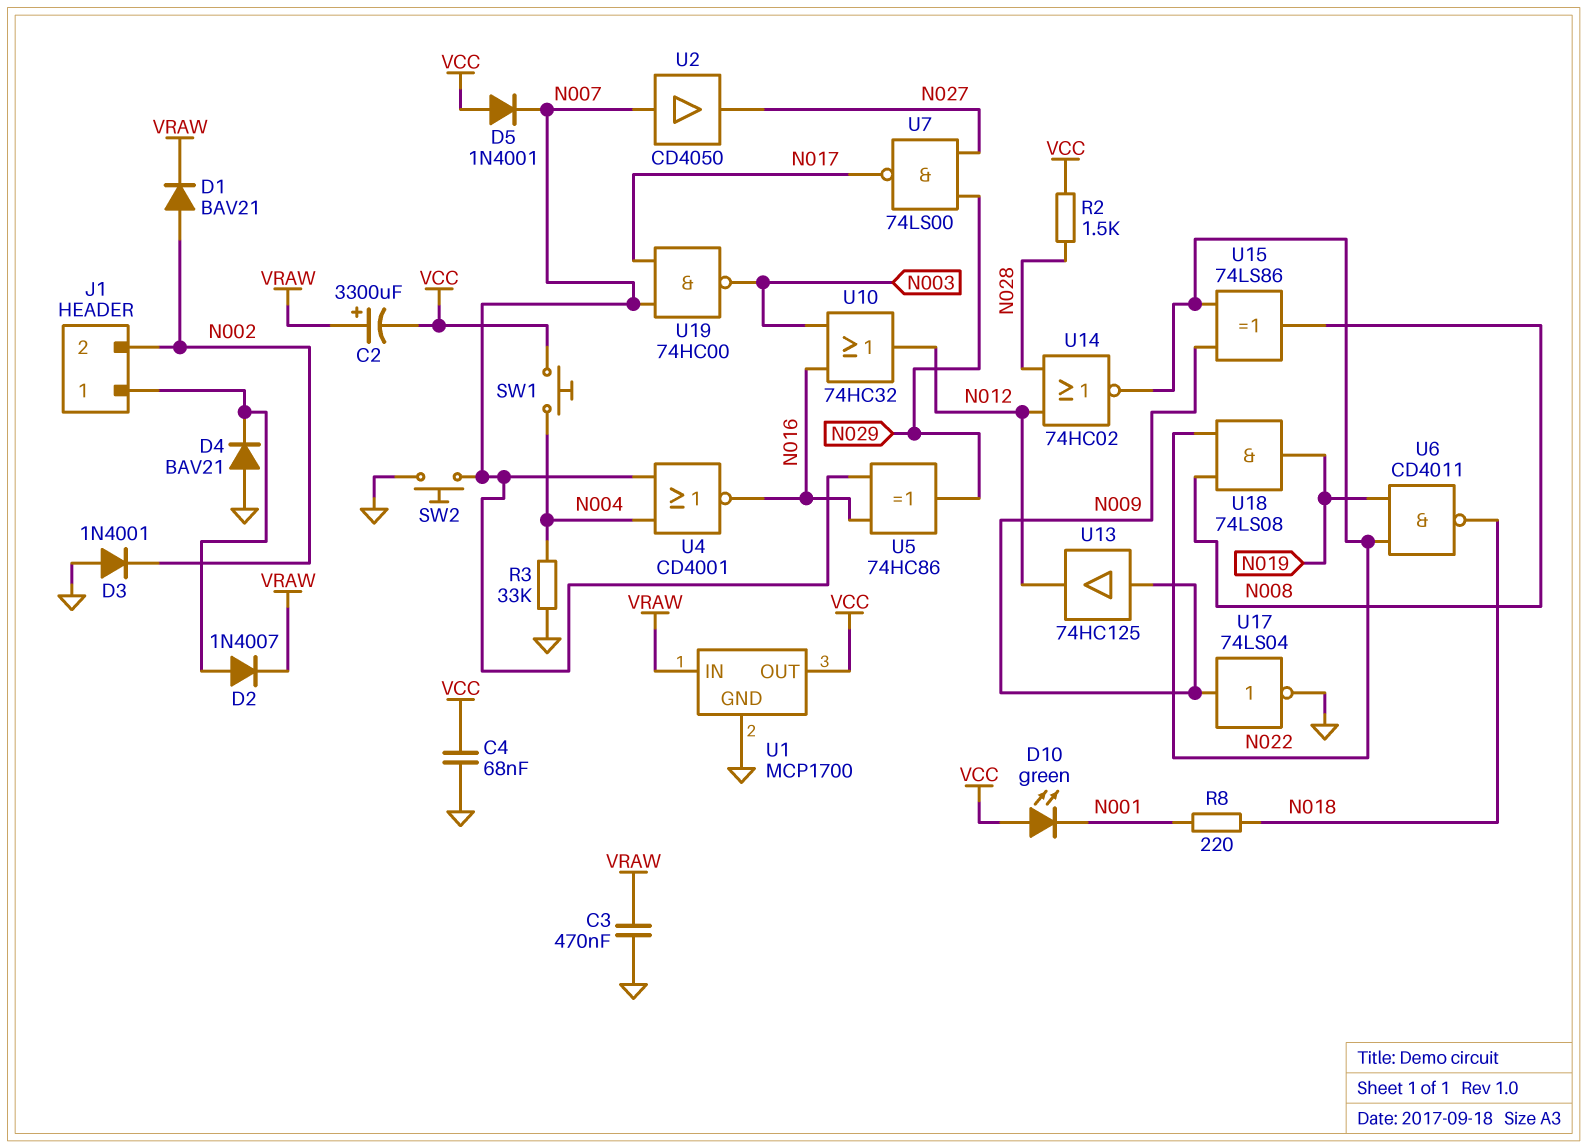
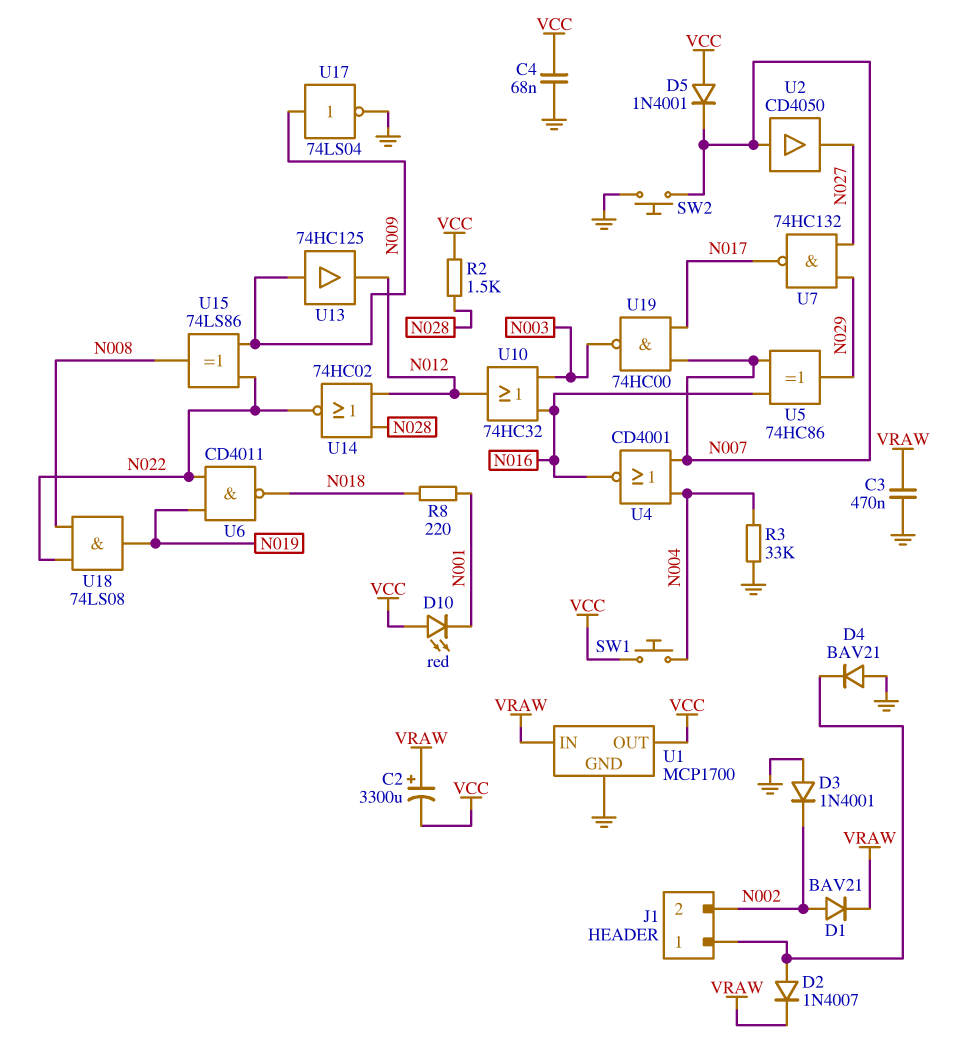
D10: LED green (A VCC, K N001) -> LED red (A VCC, K N001)
U7: NAND 74LS00 (in N027, in N029, out N017) -> NAND 74HC132 (in N027, in N029, out N017)

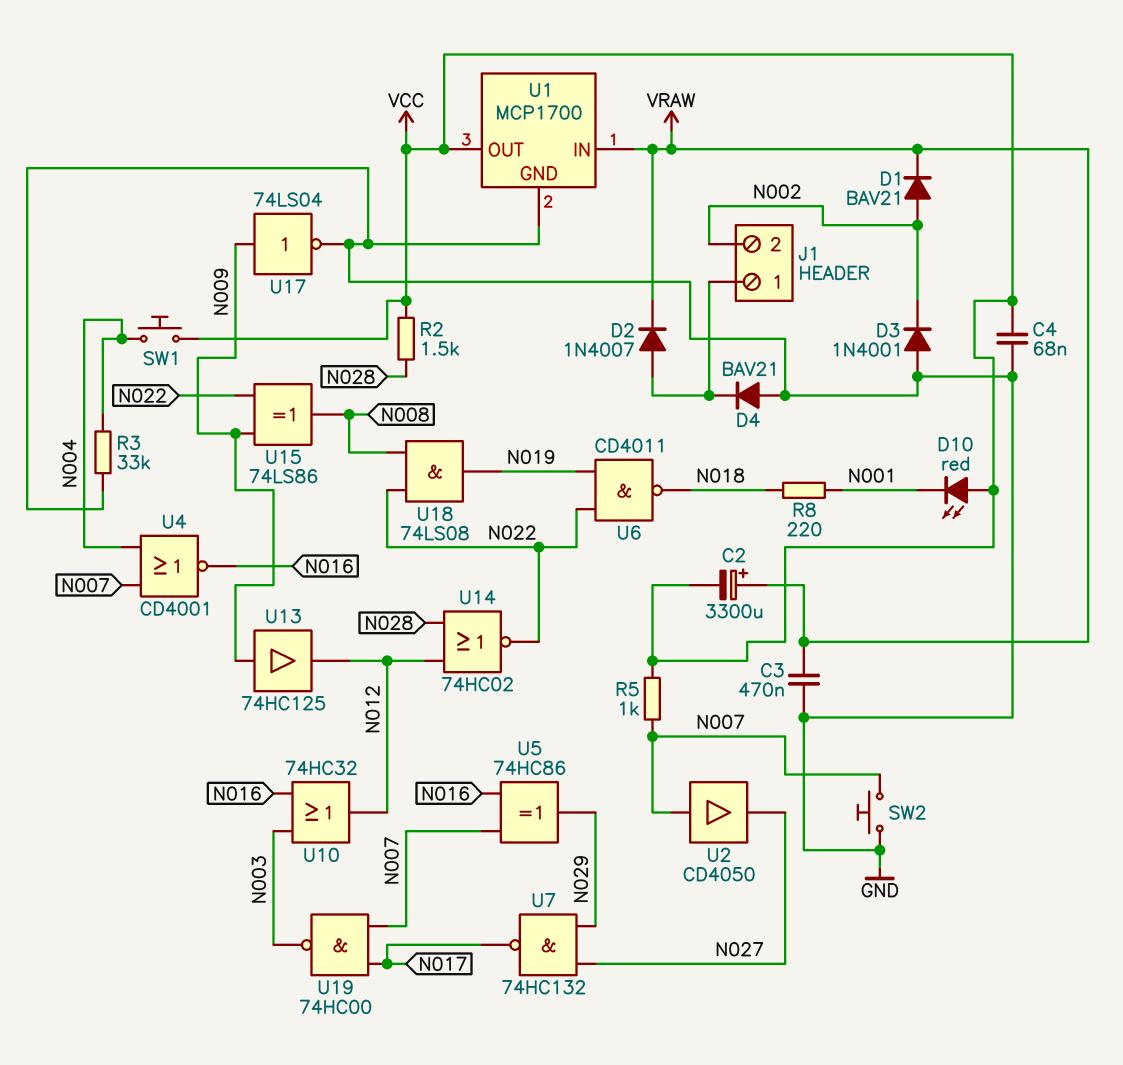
D5: diode 1N4001 (A VCC, K N007) -> none
R5: none -> 1k (N007, VCC)

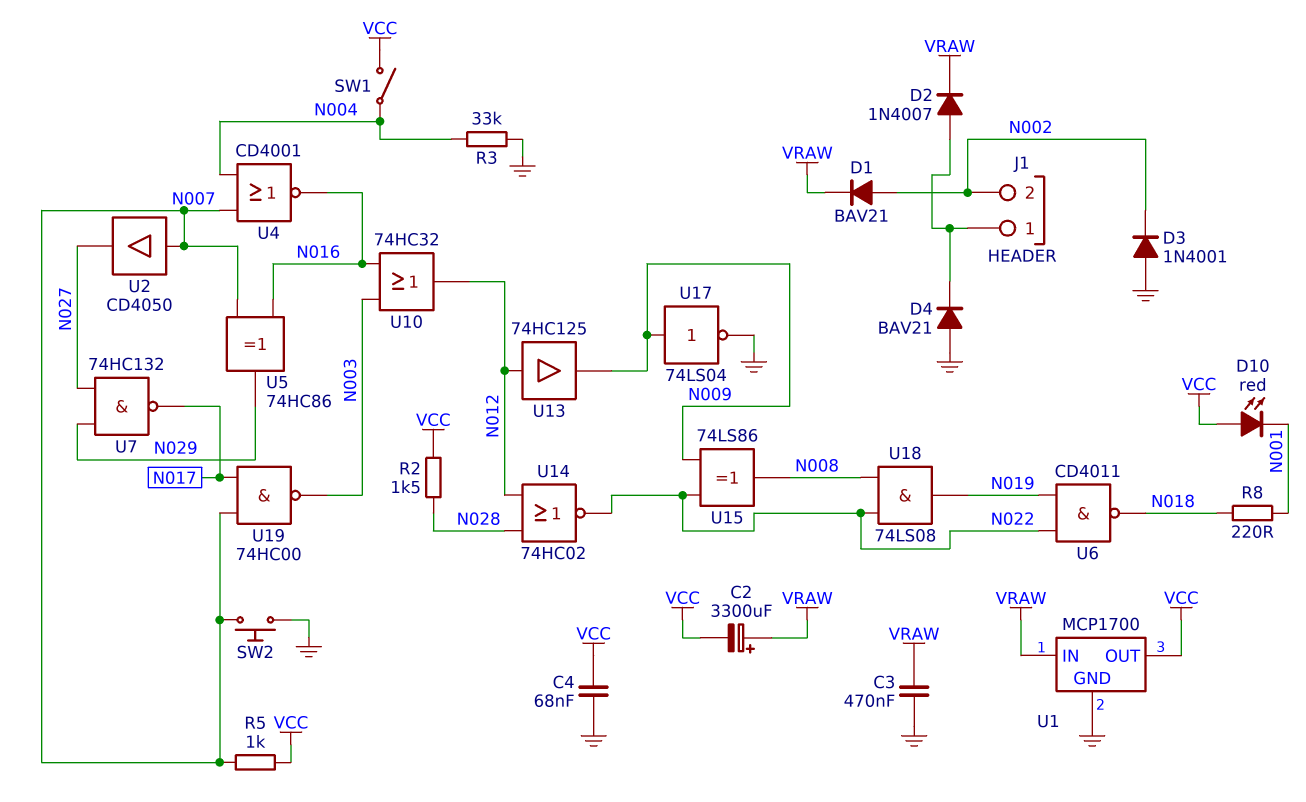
SW1: button (N004, VCC) -> switch (N004, VCC)
U13: buffer 74HC125 (in N009, out N012) -> buffer 74HC125 (in N012, out N009)

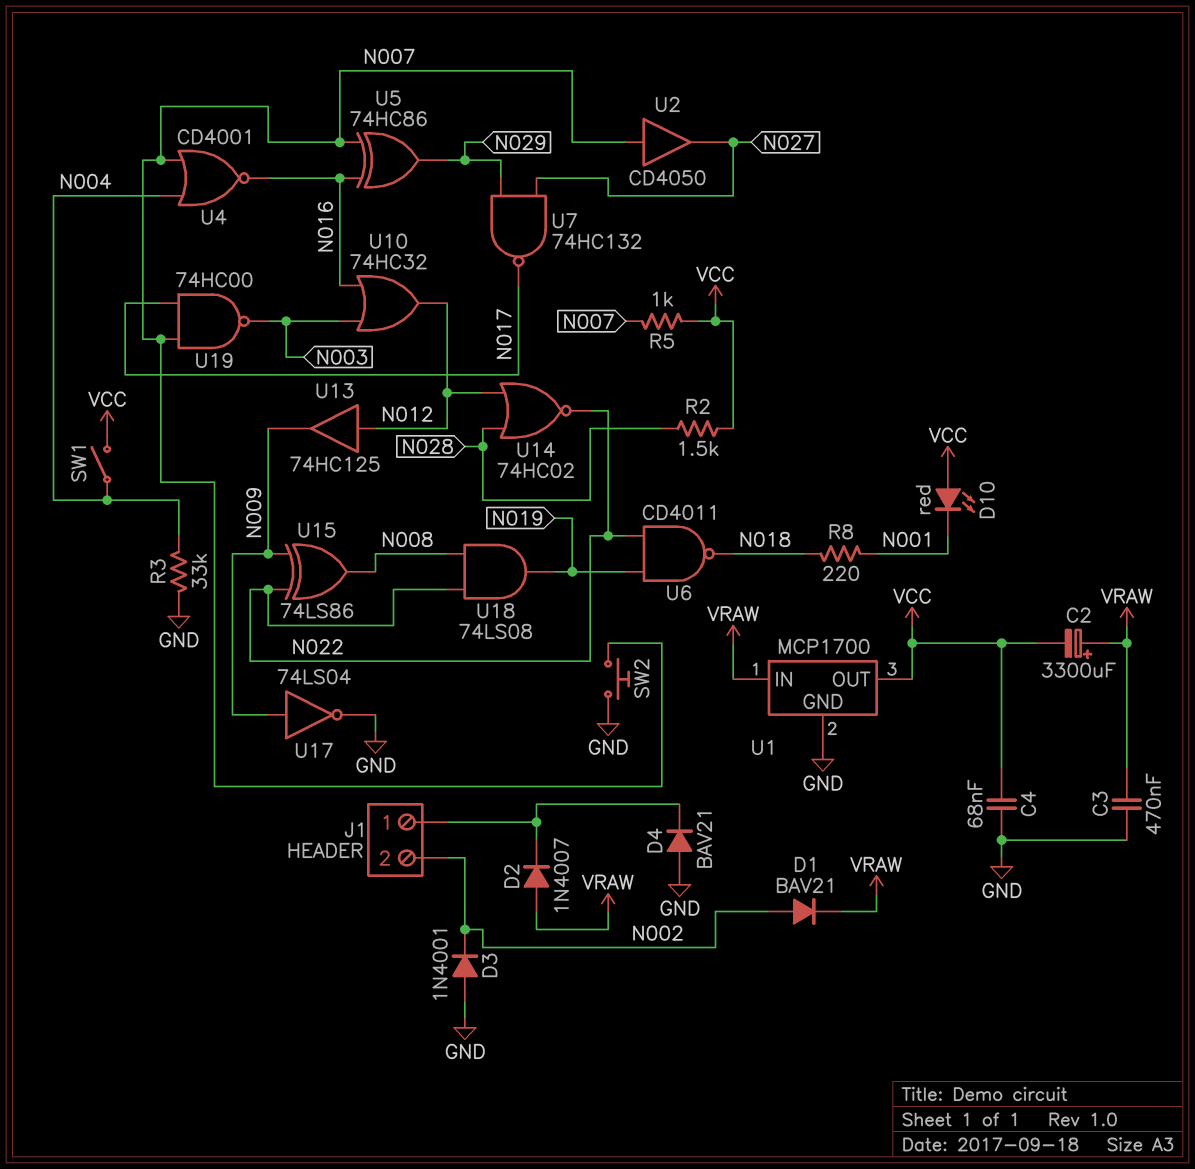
D2: diode 1N4007 (A J1/1, K VRAW) -> diode 1N4007 (A VRAW, K J1/1)

